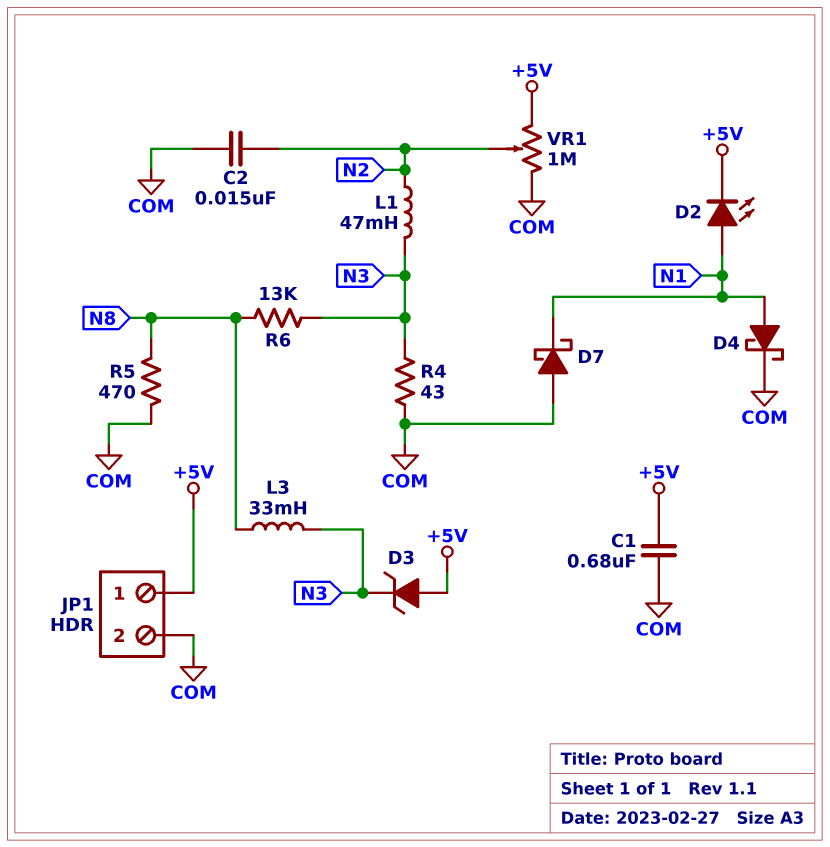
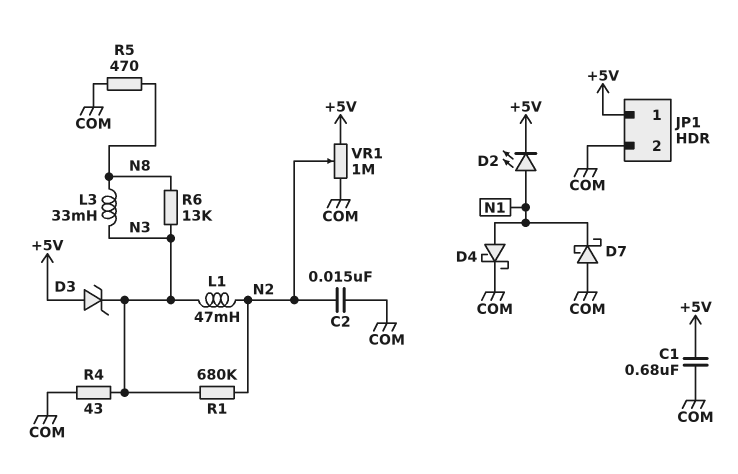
R1: none -> 680k (N2, N3)

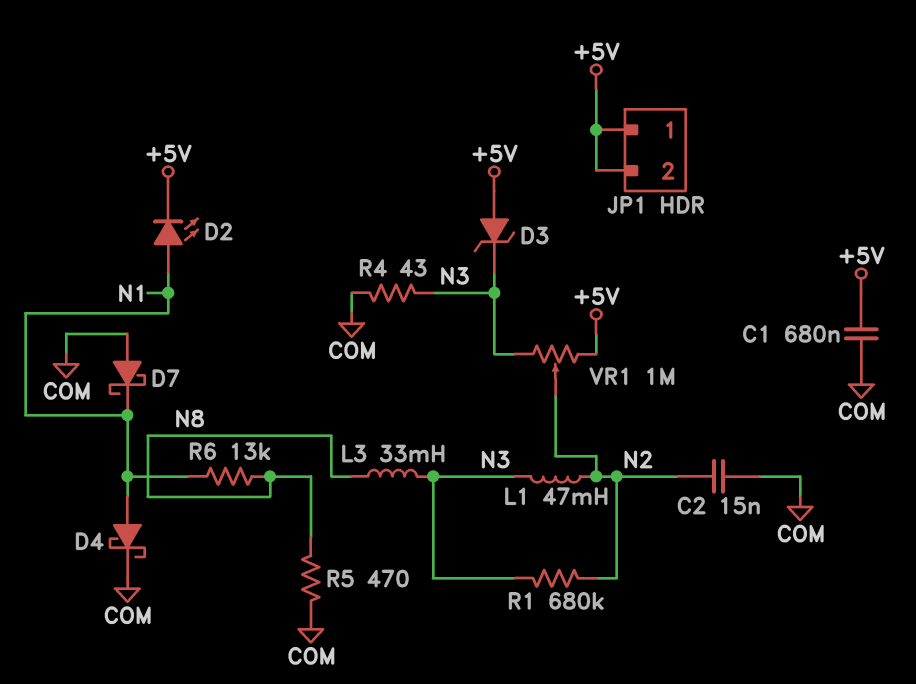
JP1 pin 2: COM -> +5V
R6: 13k (N3, N8) -> 13k (N1, N8)
VR1: 1M (+5V, COM, wiper N2) -> 1M (+5V, N3, wiper N2)

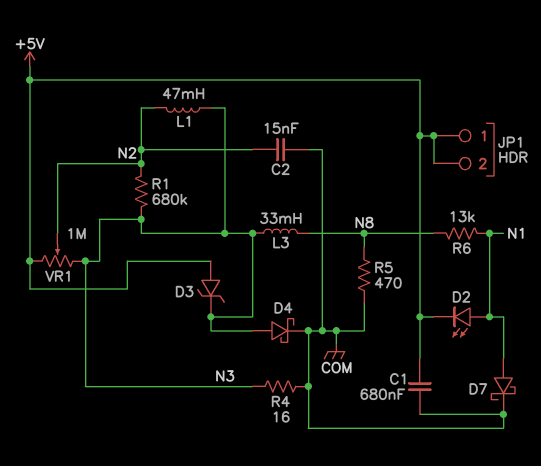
D4: schottky (A N1, K COM) -> schottky (A N3, K COM)
D7: schottky (A COM, K N1) -> schottky (A N1, K COM)
R4: 43 (COM, N3) -> 16 (COM, N3)

